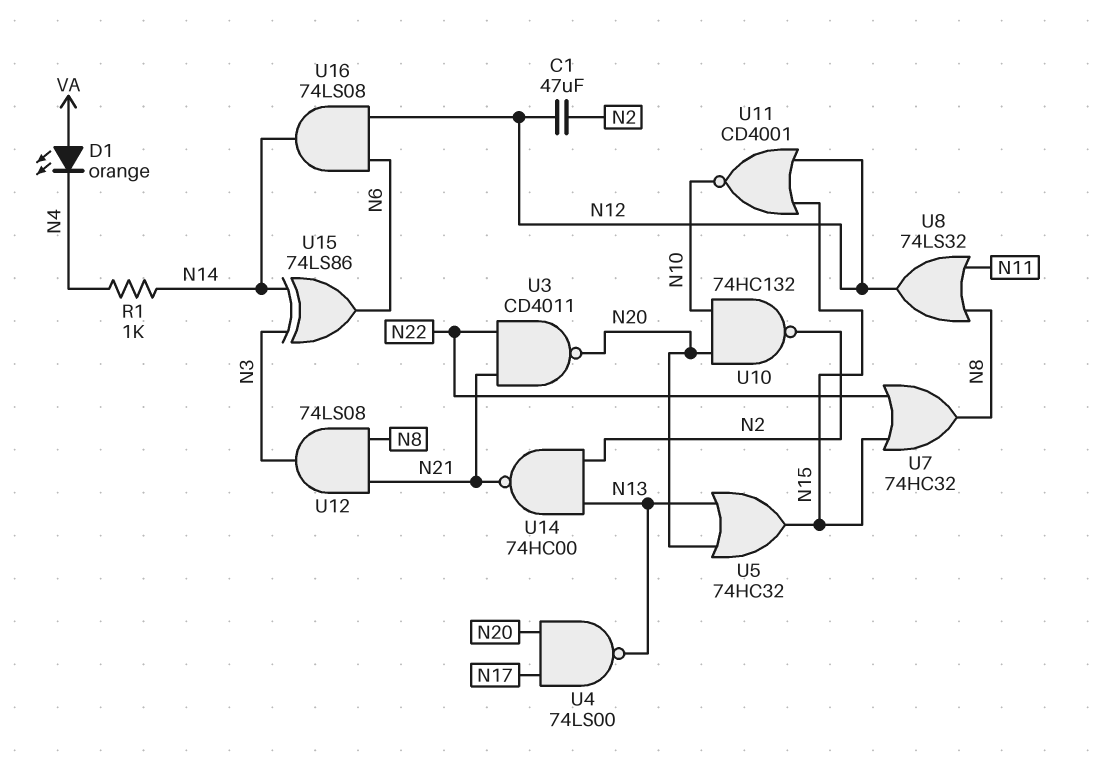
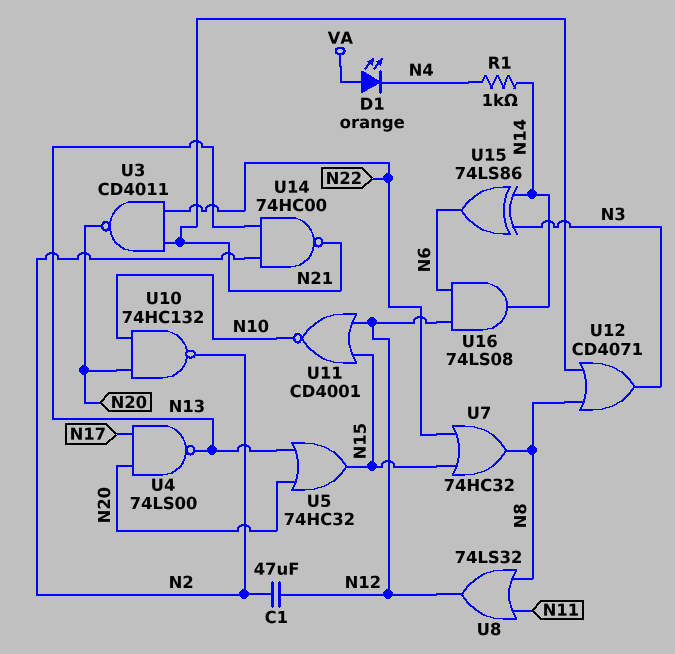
U12: AND 74LS08 (in N8, in N21, out N3) -> OR CD4071 (in N8, in N21, out N3)

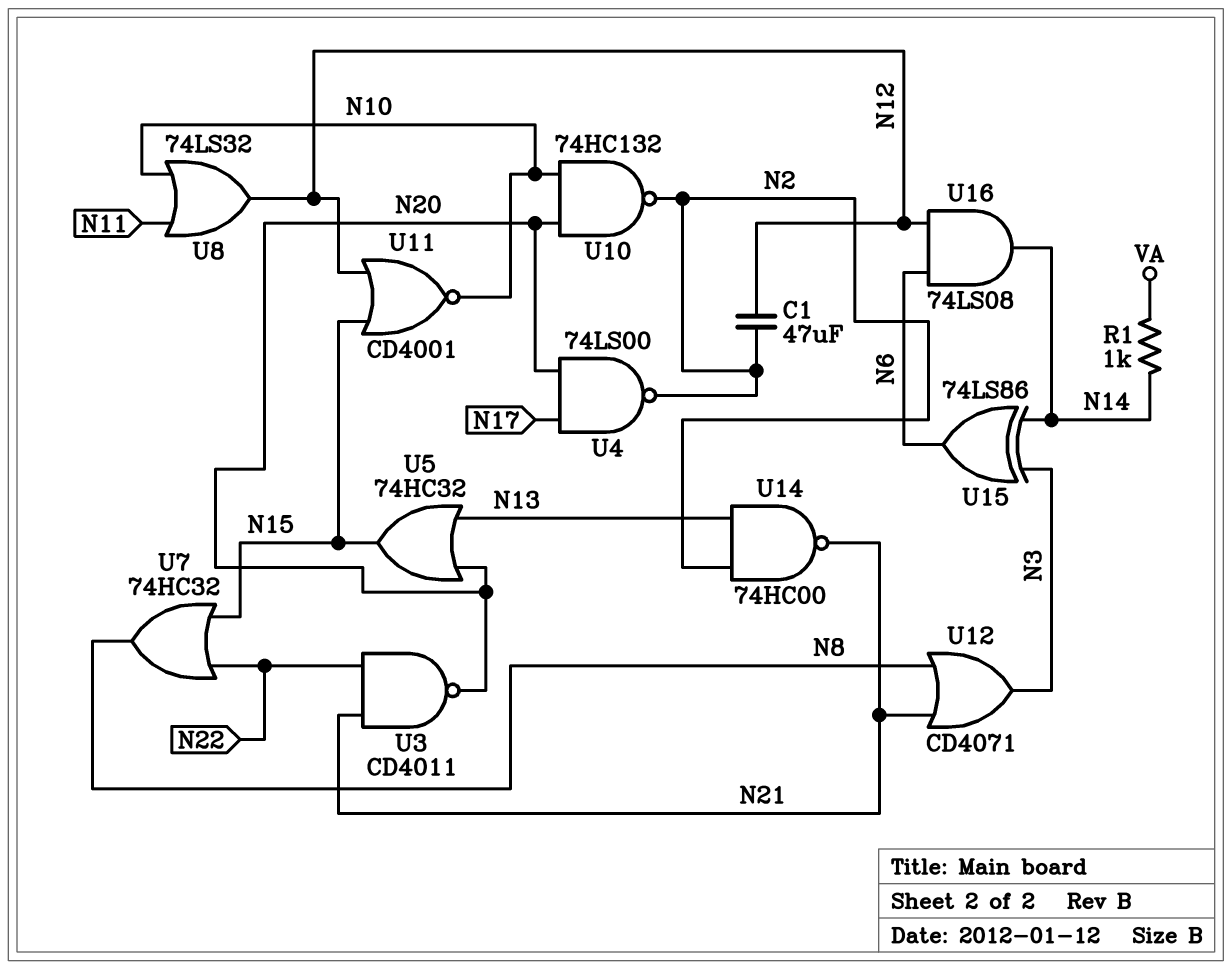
D1: LED orange (A VA, K N4) -> none
R1: 1k (N4, N14) -> 1k (N14, VA)
U4: NAND 74LS00 (in N17, in N20, out N13) -> NAND 74LS00 (in N17, in N20, out N2)
U8: OR 74LS32 (in N8, in N11, out N12) -> OR 74LS32 (in N10, in N11, out N12)

